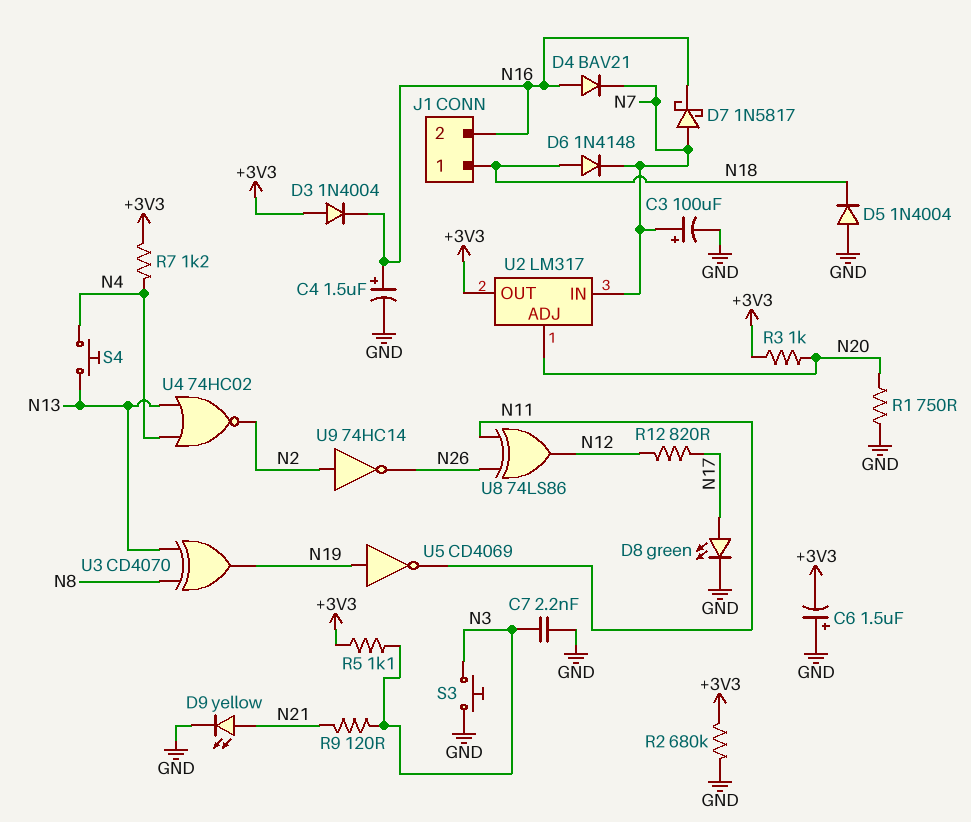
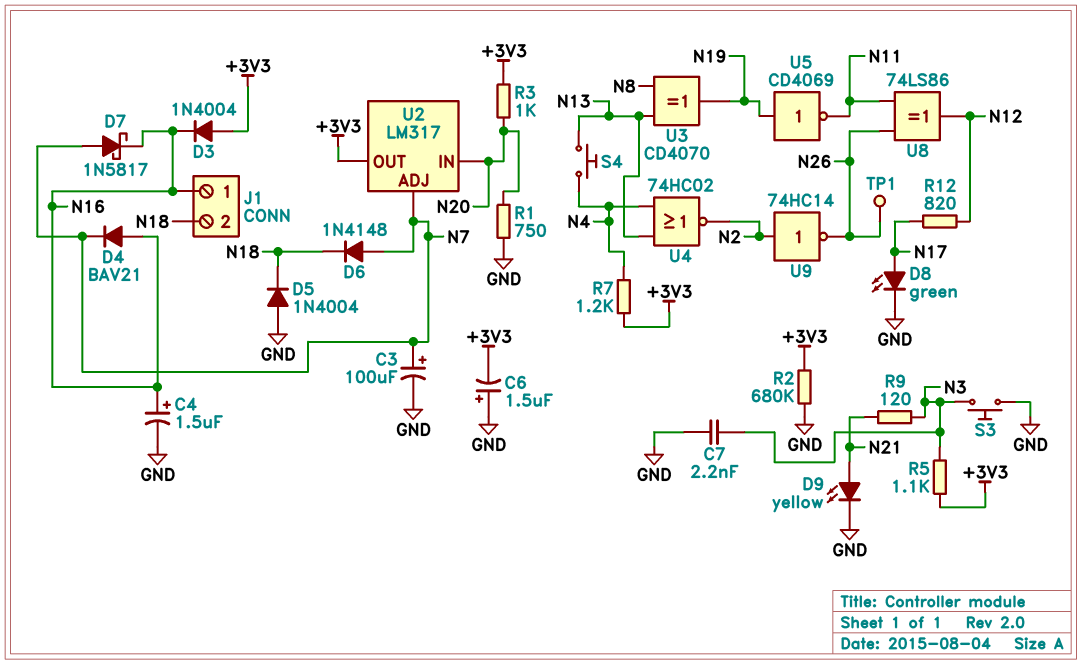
D6: diode 1N4148 (A N18, K N7) -> diode 1N4148 (A N7, K N18)
J1 pin 1: N18 -> N16
J1 pin 2: N16 -> N18
TP1: none -> test point (N26)
U2 pin ADJ: N20 -> N7
U2 pin IN: N7 -> N20

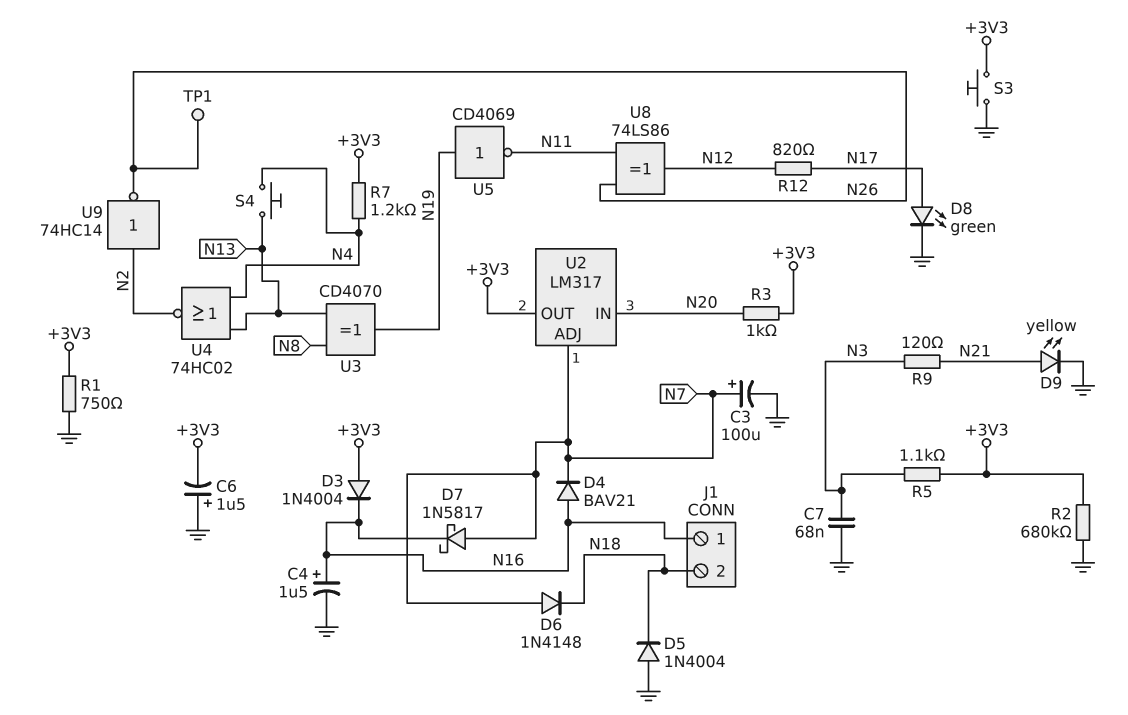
C7: 2.2nF (GND, N3) -> 68nF (GND, N3)
R1: 750 (GND, N20) -> 750 (+3V3, GND)
S3: button (GND, N3) -> button (+3V3, GND)

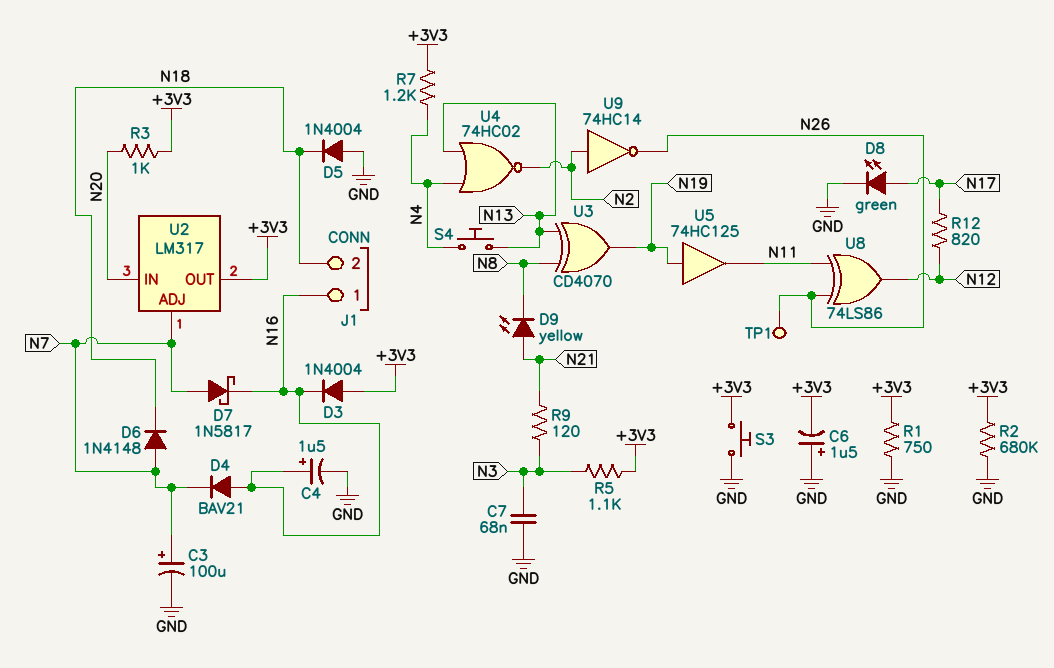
D9: LED yellow (A N21, K GND) -> LED yellow (A N21, K N8)
U5: NOT CD4069 (in N19, out N11) -> buffer 74HC125 (in N19, out N11)

